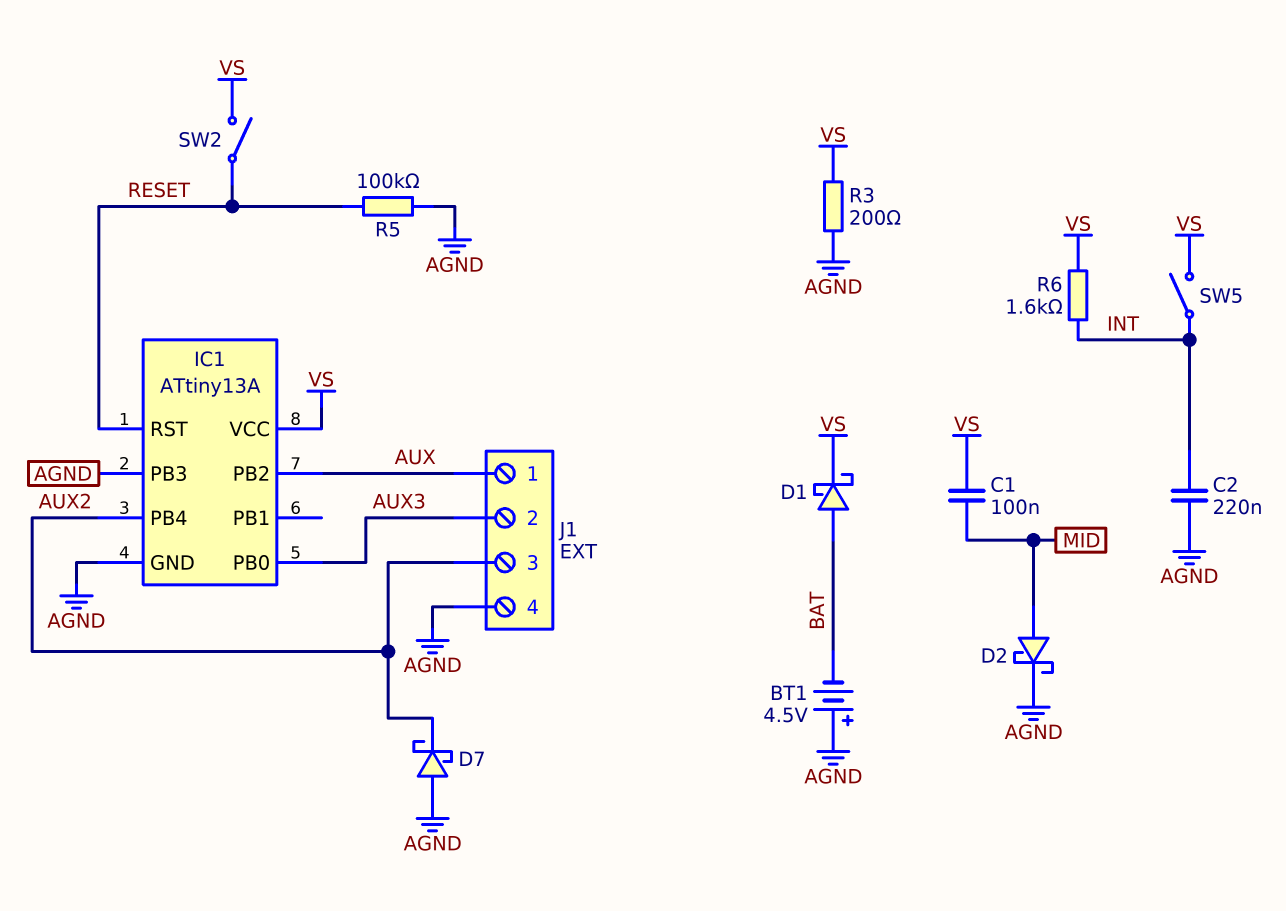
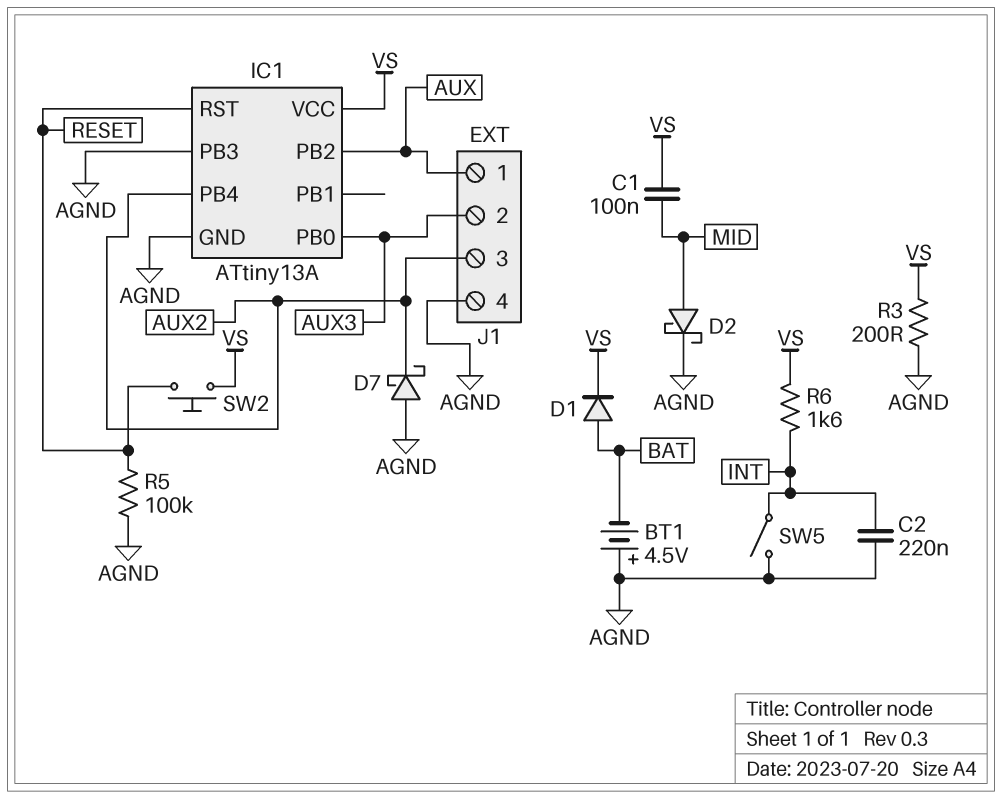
D1: schottky (A BAT, K VS) -> diode (A BAT, K VS)
SW2: switch (RESET, VS) -> button (RESET, VS)
SW5: switch (INT, VS) -> switch (AGND, INT)

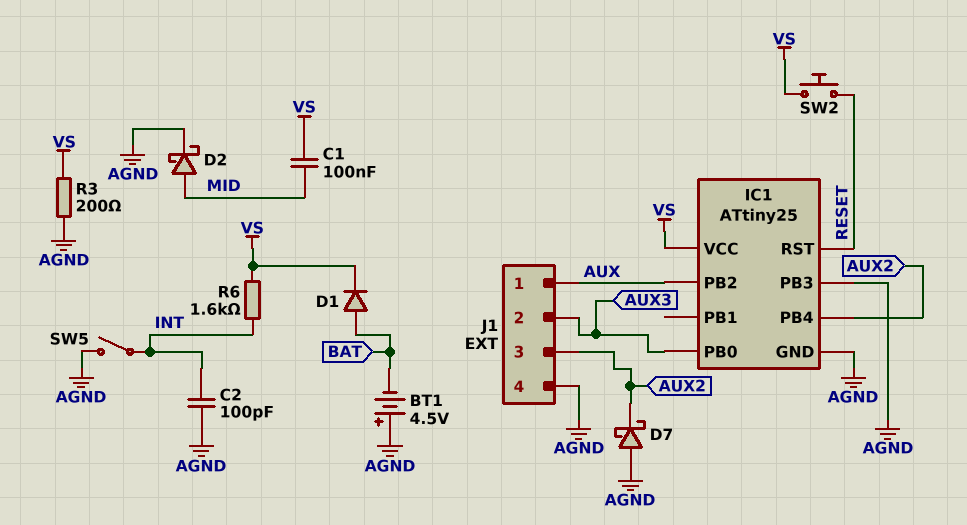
C2: 220nF (AGND, INT) -> 100pF (AGND, INT)
IC1: ATtiny13A -> ATtiny25
R5: 100k (AGND, RESET) -> none

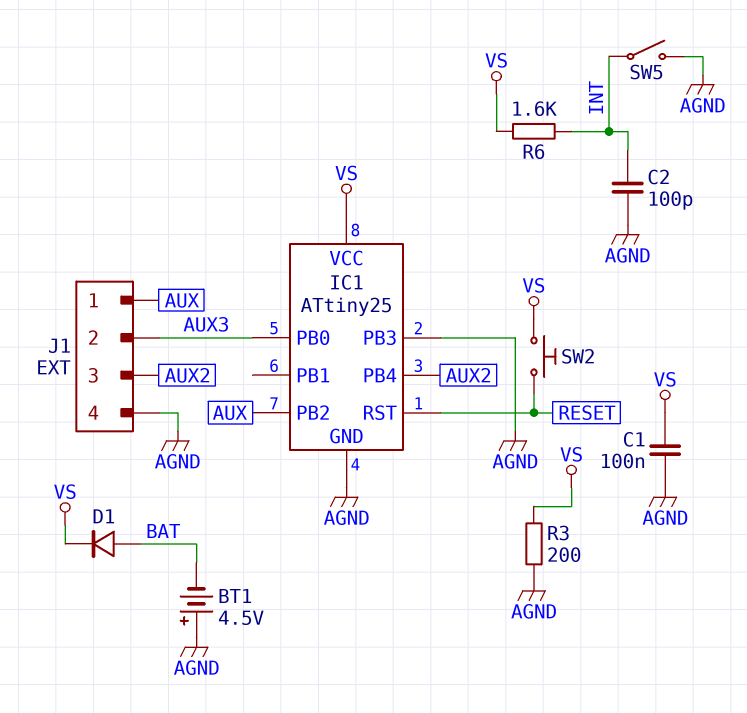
C1: 100nF (MID, VS) -> 100nF (AGND, VS)
D2: schottky (A MID, K AGND) -> none
D7: schottky (A AGND, K AUX2) -> none

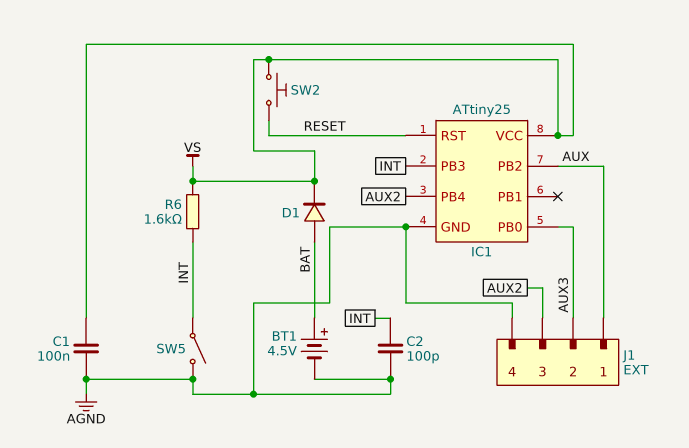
BT1: 4.5V (plus AGND, minus BAT) -> 4.5V (plus BAT, minus AGND)
IC1 pin PB3: AGND -> INT
R3: 200 (AGND, VS) -> none

